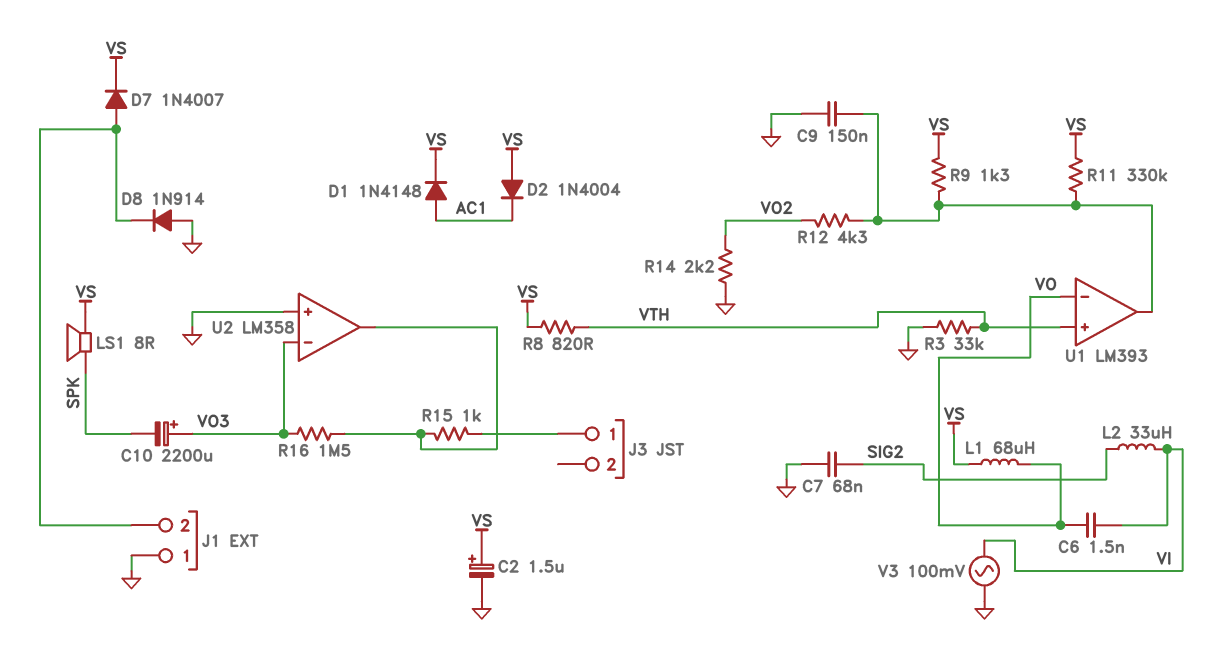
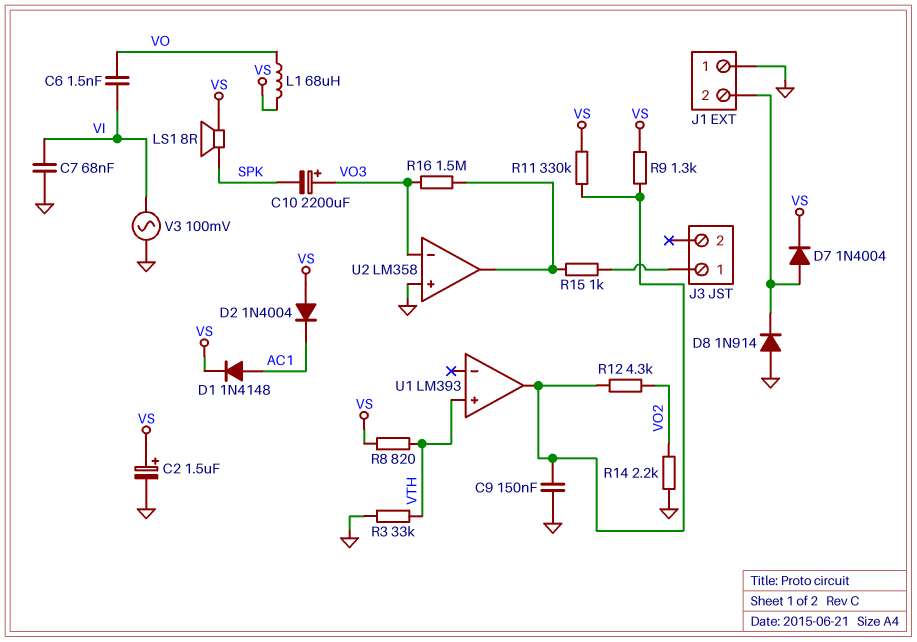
C7: 68nF (GND, SIG2) -> 68nF (GND, VI)
D7: diode 1N4007 (A J1/2, K VS) -> diode 1N4004 (A J1/2, K VS)
L2: 33uH (SIG2, VI) -> none
U1 pin in-: VO -> none

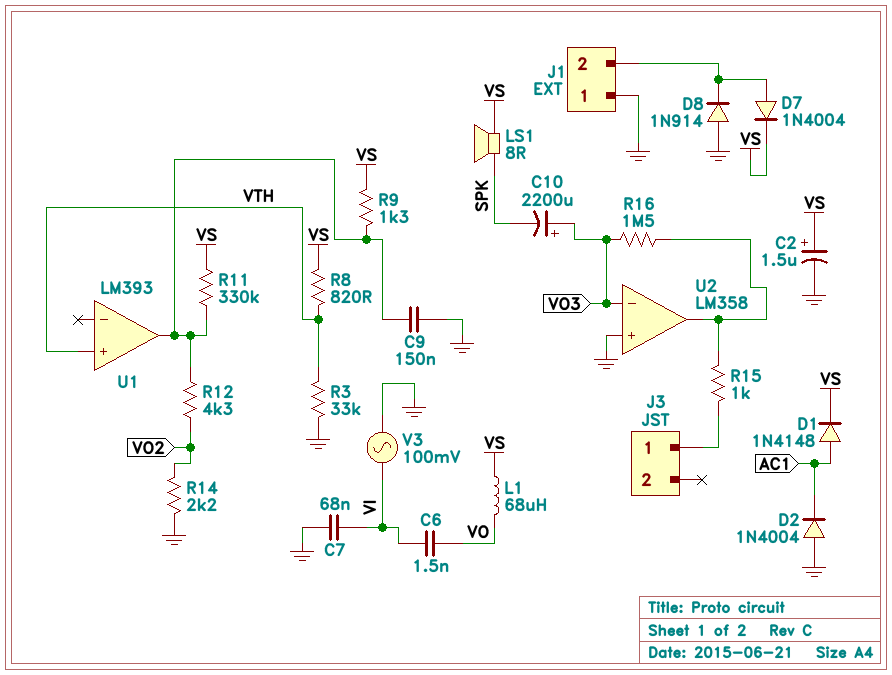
D2: diode 1N4004 (A VS, K AC1) -> diode 1N4004 (A GND, K AC1)

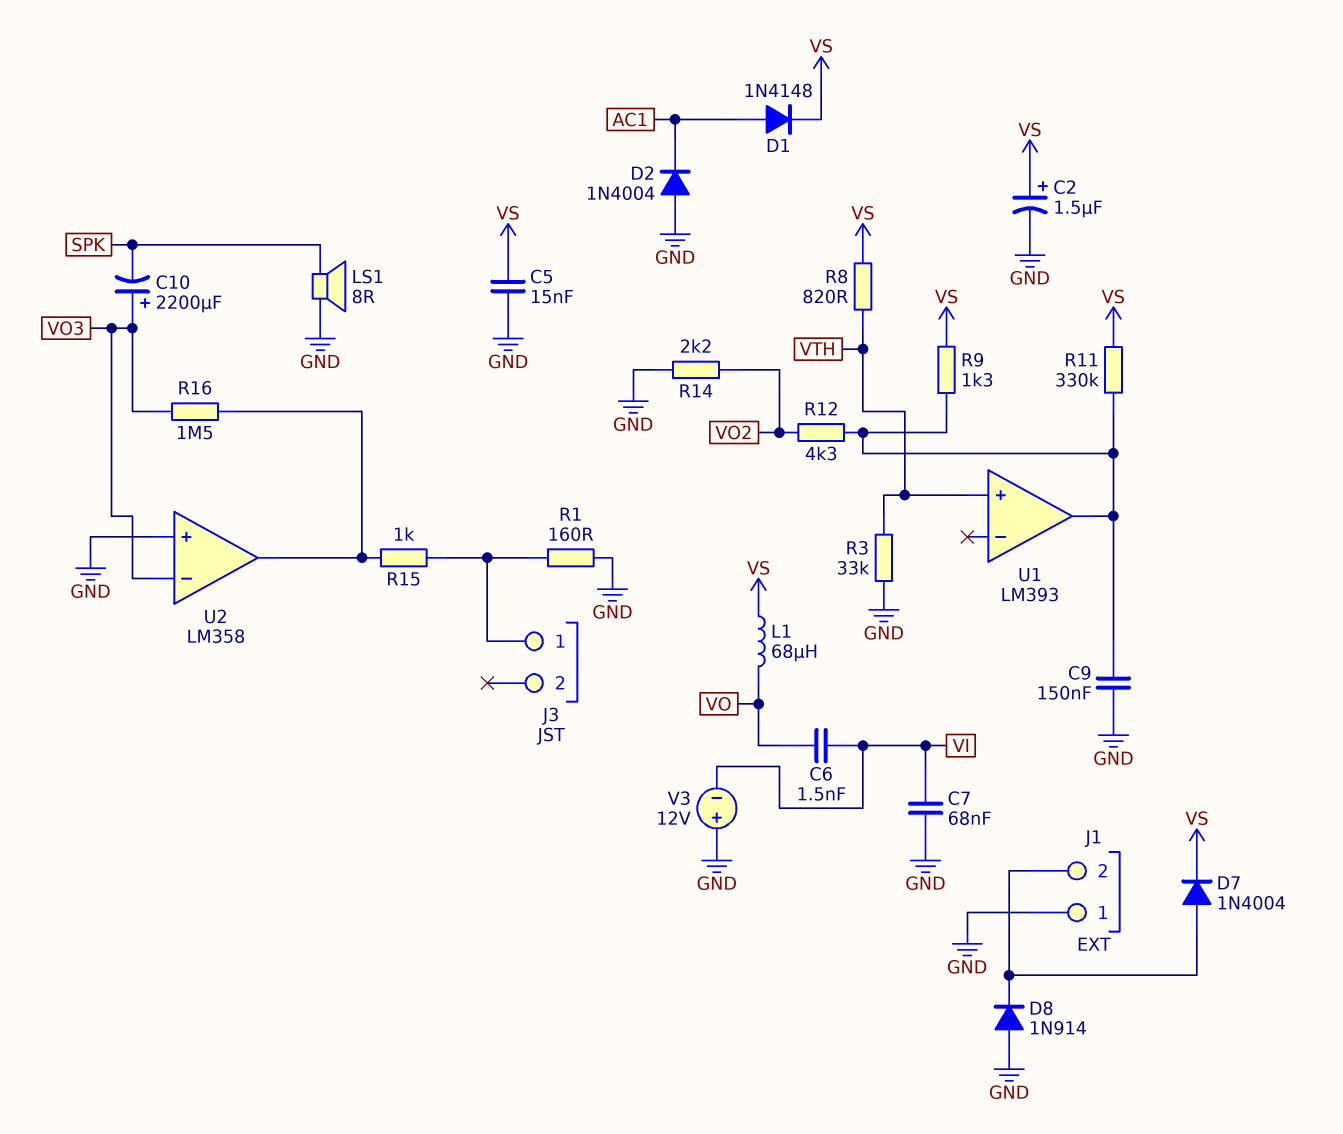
C5: none -> 15nF (GND, VS)
LS1: speaker 8R (SPK, VS) -> speaker 8R (GND, SPK)
R1: none -> 160 (GND, J3/1)
V3: AC 100mV (GND, VI) -> 12V (plus GND, minus VI)

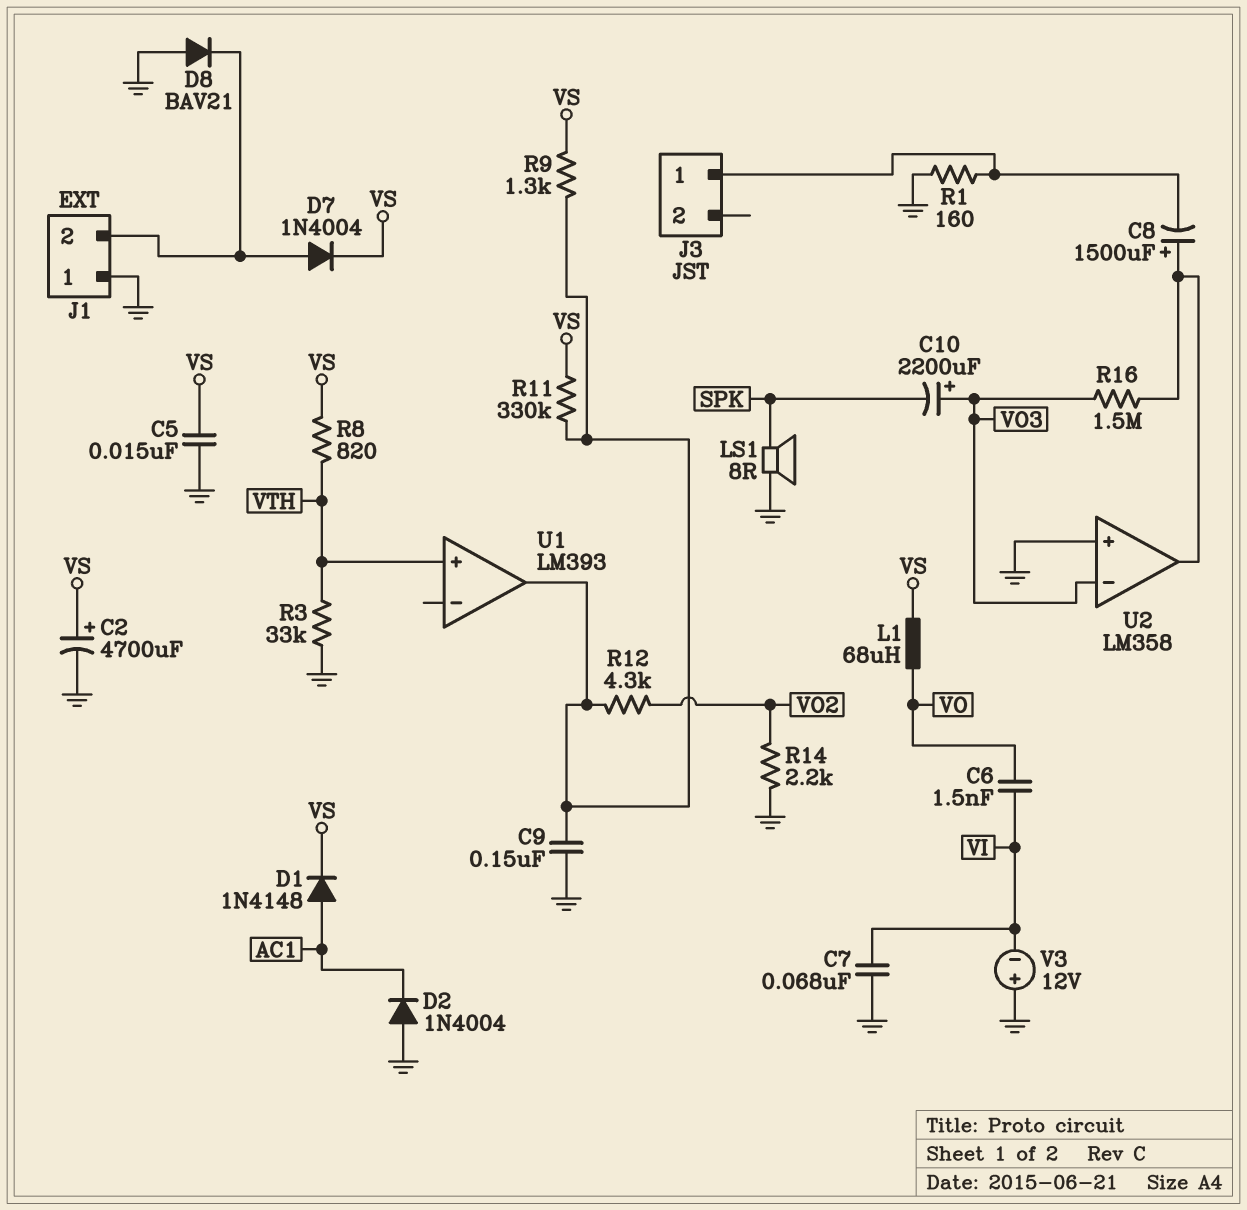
C2: 1.5uF (plus VS, minus GND) -> 4700uF (plus VS, minus GND)
C8: none -> 1500uF (plus U2/out, minus J3/1)
D8: diode 1N914 (A GND, K J1/2) -> diode BAV21 (A GND, K J1/2)
R15: 1k (J3/1, U2/out) -> none

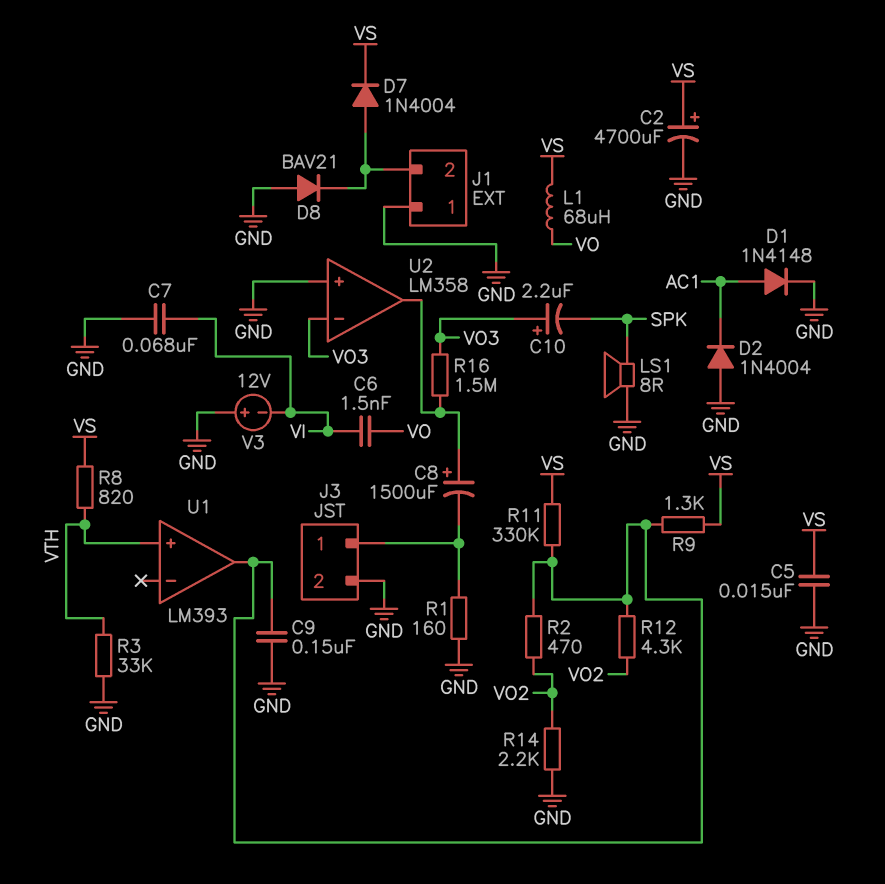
C10: 2200uF (plus VO3, minus SPK) -> 2.2uF (plus VO3, minus SPK)
D1: diode 1N4148 (A AC1, K VS) -> diode 1N4148 (A AC1, K GND)
J3 pin 2: none -> GND
R2: none -> 470 (U1/out, VO2)

